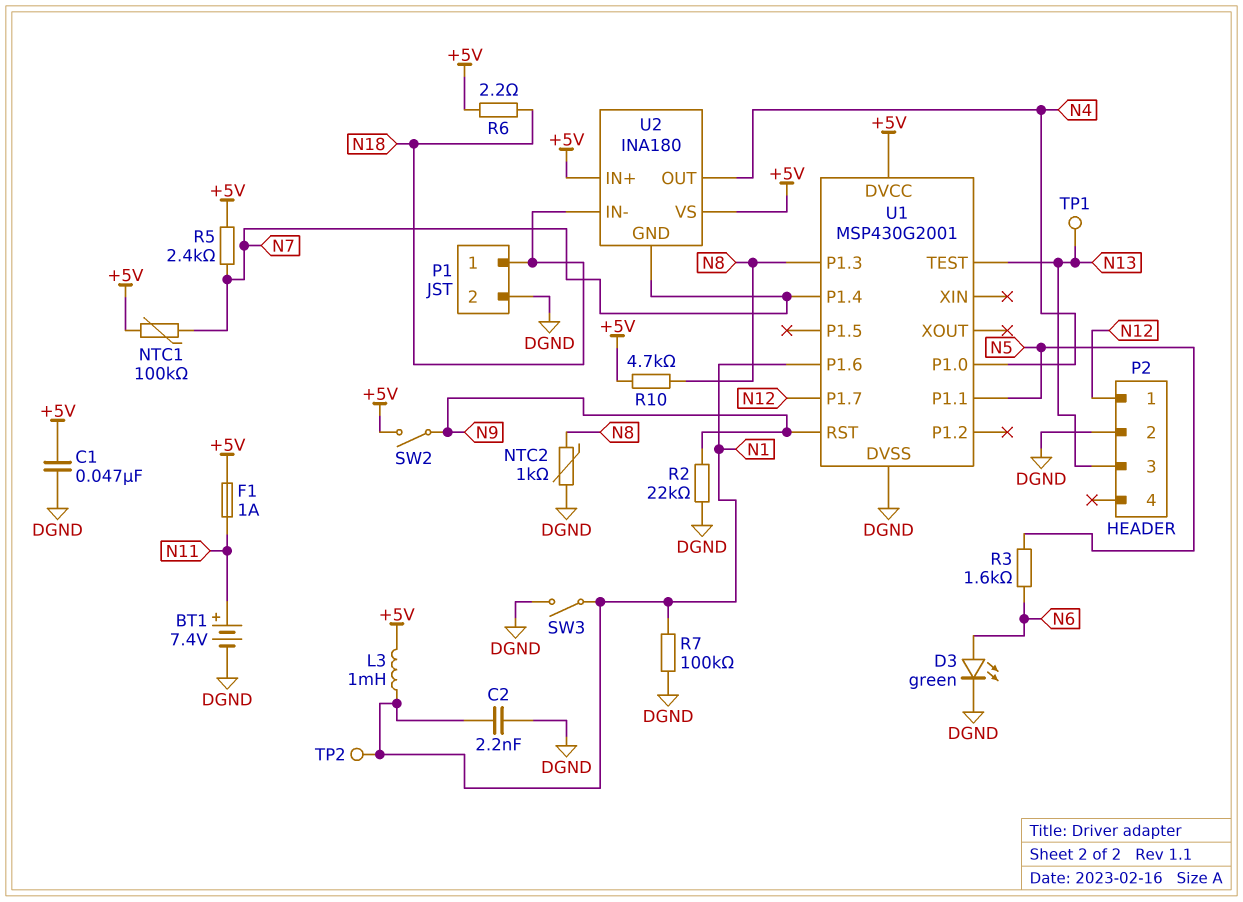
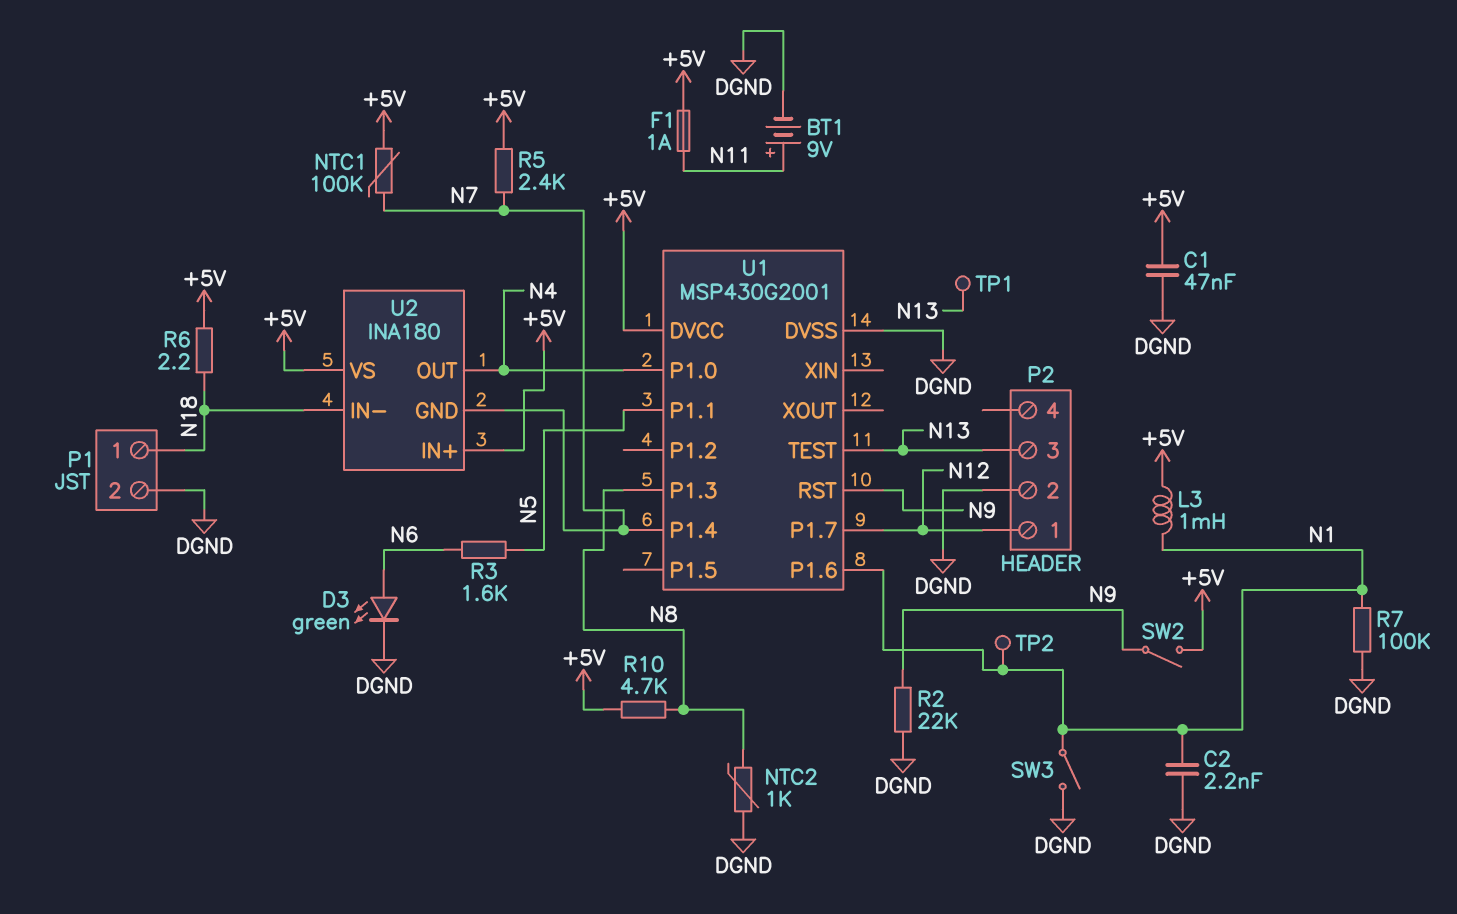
BT1: 7.4V (plus N11, minus DGND) -> 9V (plus N11, minus DGND)

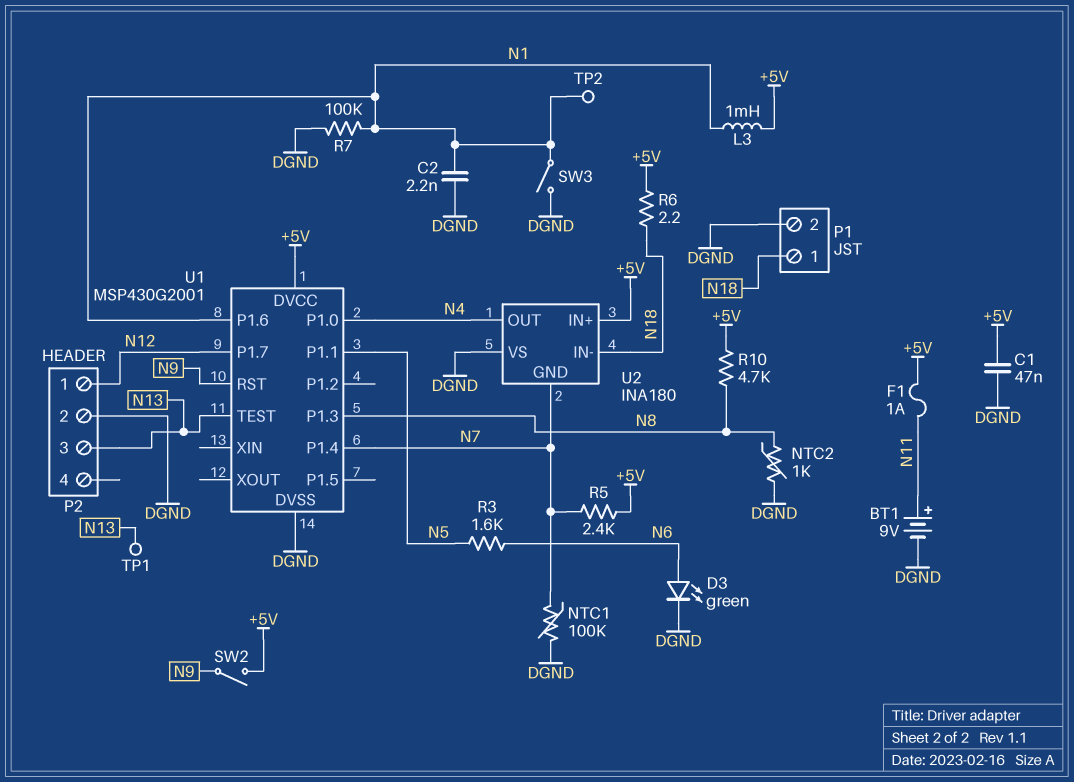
NTC1: 100k (+5V, N7) -> 100k (DGND, N7)
R2: 22k (DGND, N9) -> none
U2 pin VS: +5V -> DGND

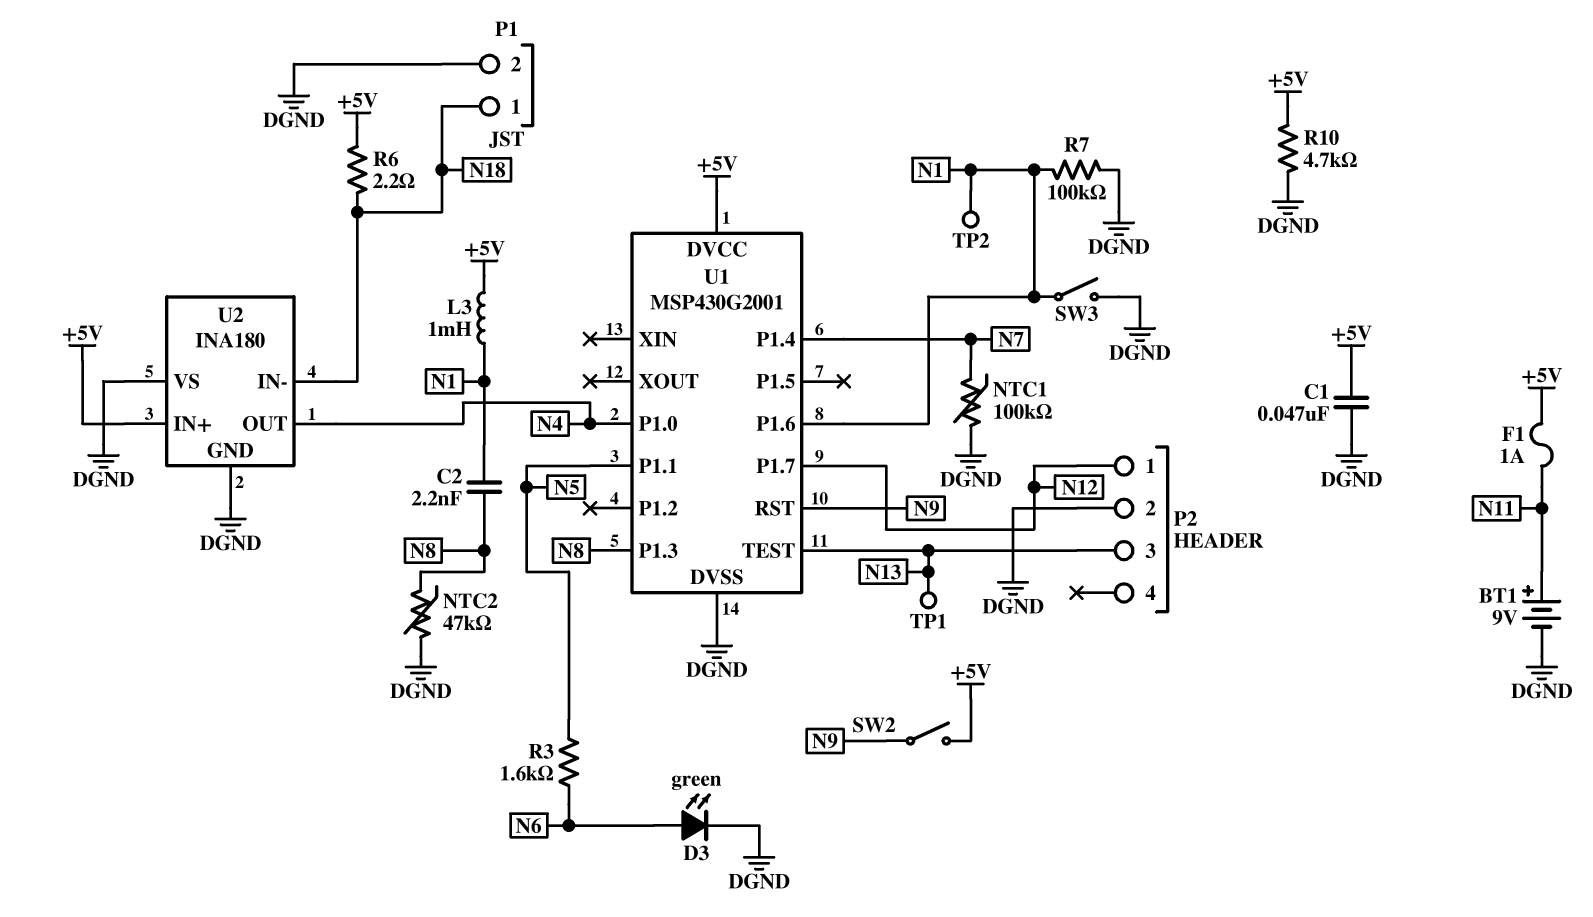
C2: 2.2nF (DGND, N1) -> 2.2nF (N1, N8)
NTC2: 1k (DGND, N8) -> 47k (DGND, N8)
R5: 2.4k (+5V, N7) -> none
R10: 4.7k (+5V, N8) -> 4.7k (+5V, DGND)
U2 pin GND: N7 -> DGND

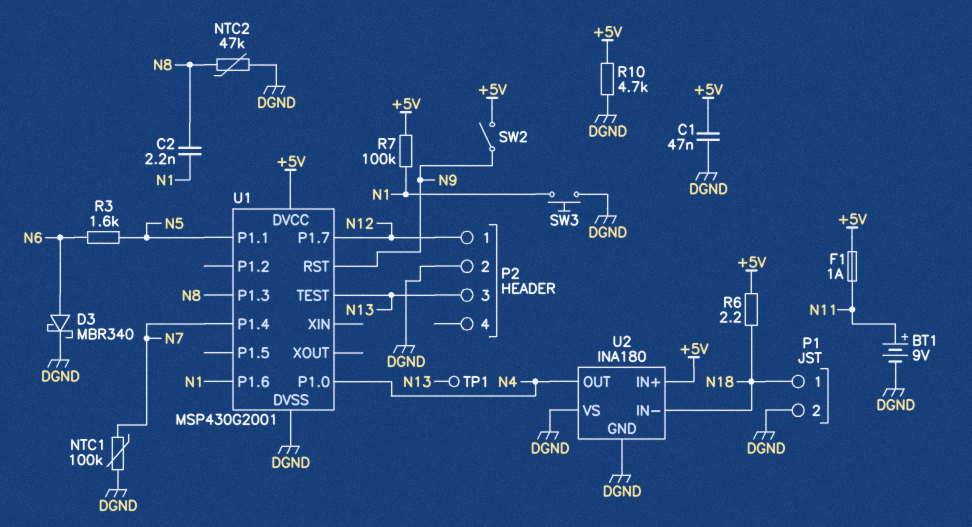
D3: LED green (A N6, K DGND) -> schottky MBR340 (A N6, K DGND)
L3: 1mH (+5V, N1) -> none
R7: 100k (DGND, N1) -> 100k (+5V, N1)
SW3: switch (DGND, N1) -> button (DGND, N1)
TP2: test point (N1) -> none

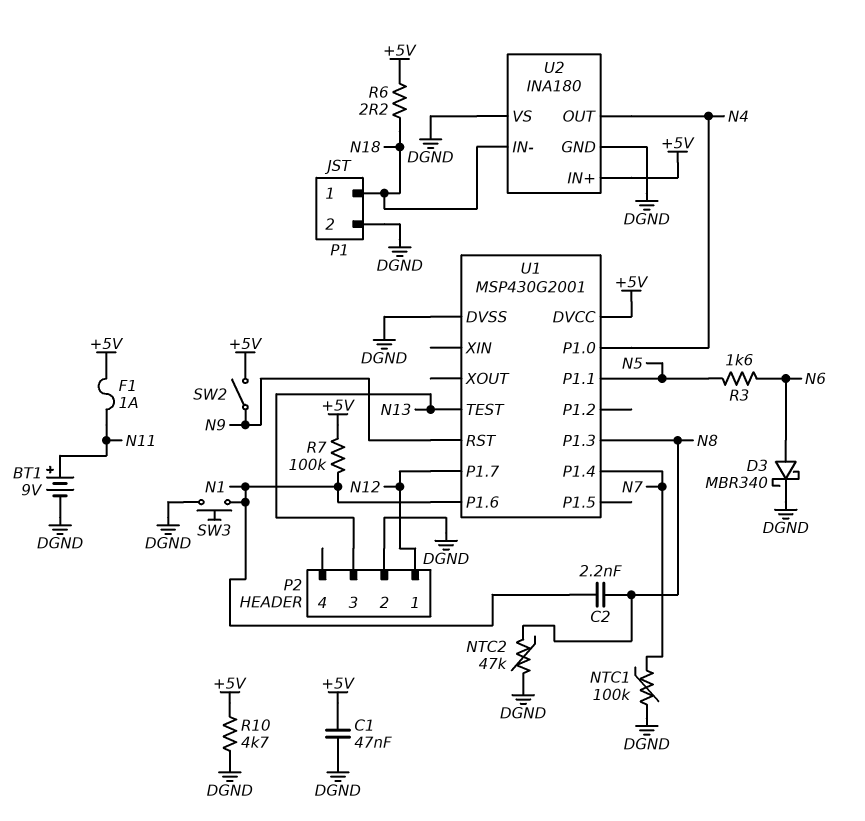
TP1: test point (N13) -> none

